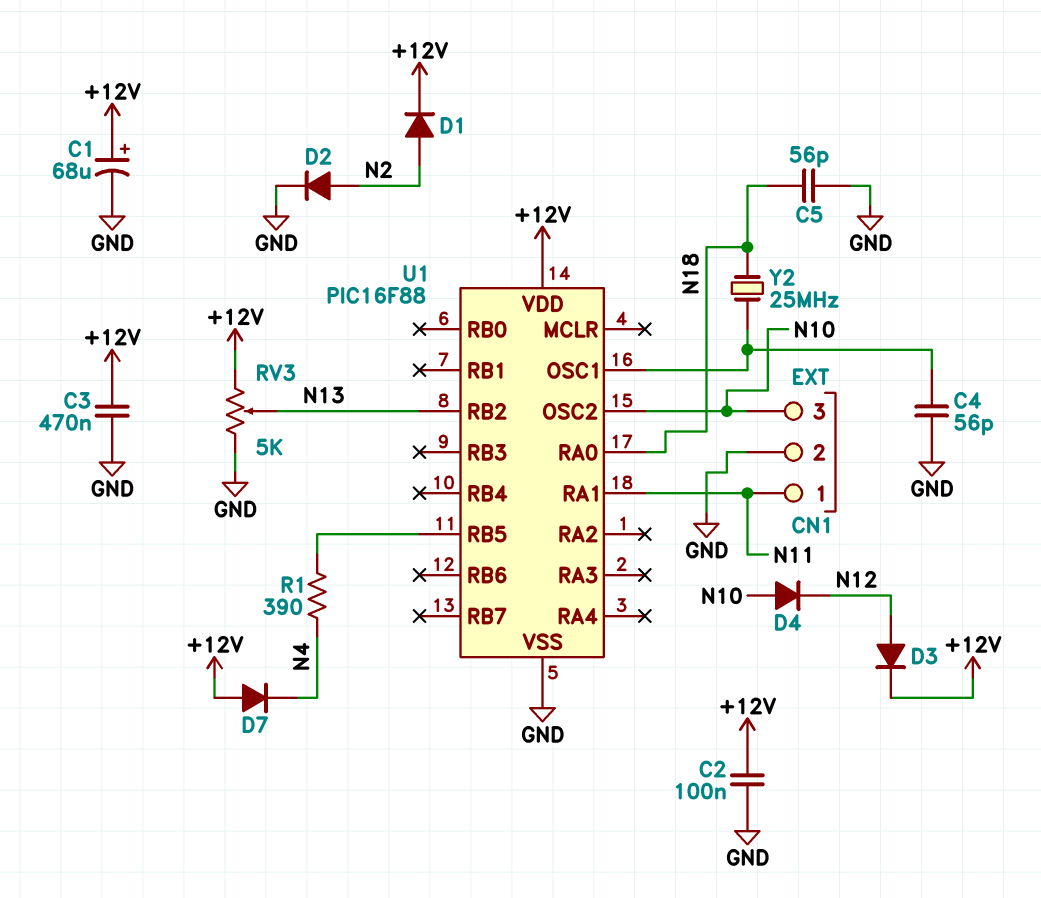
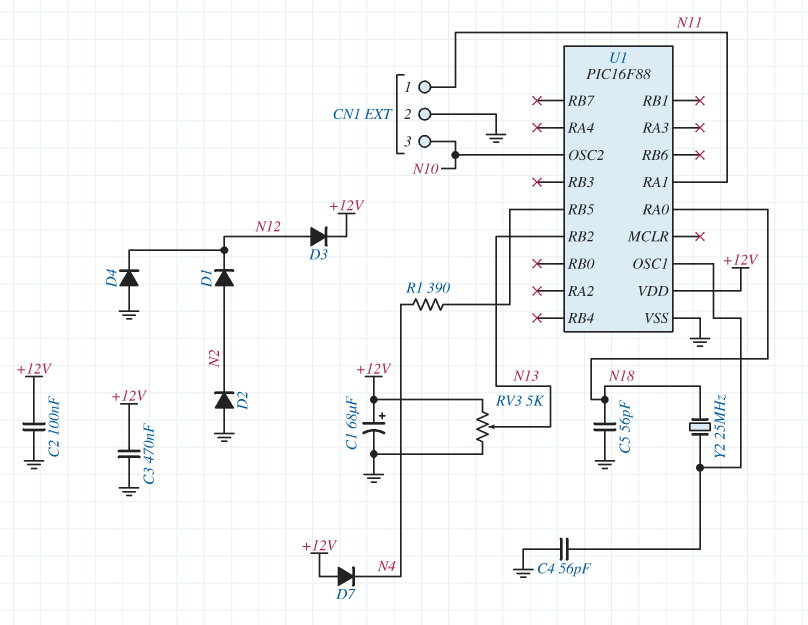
D1: diode (A N2, K +12V) -> diode (A N2, K N12)
D2: diode (A N2, K GND) -> diode (A GND, K N2)
D4: diode (A N10, K N12) -> diode (A GND, K N12)

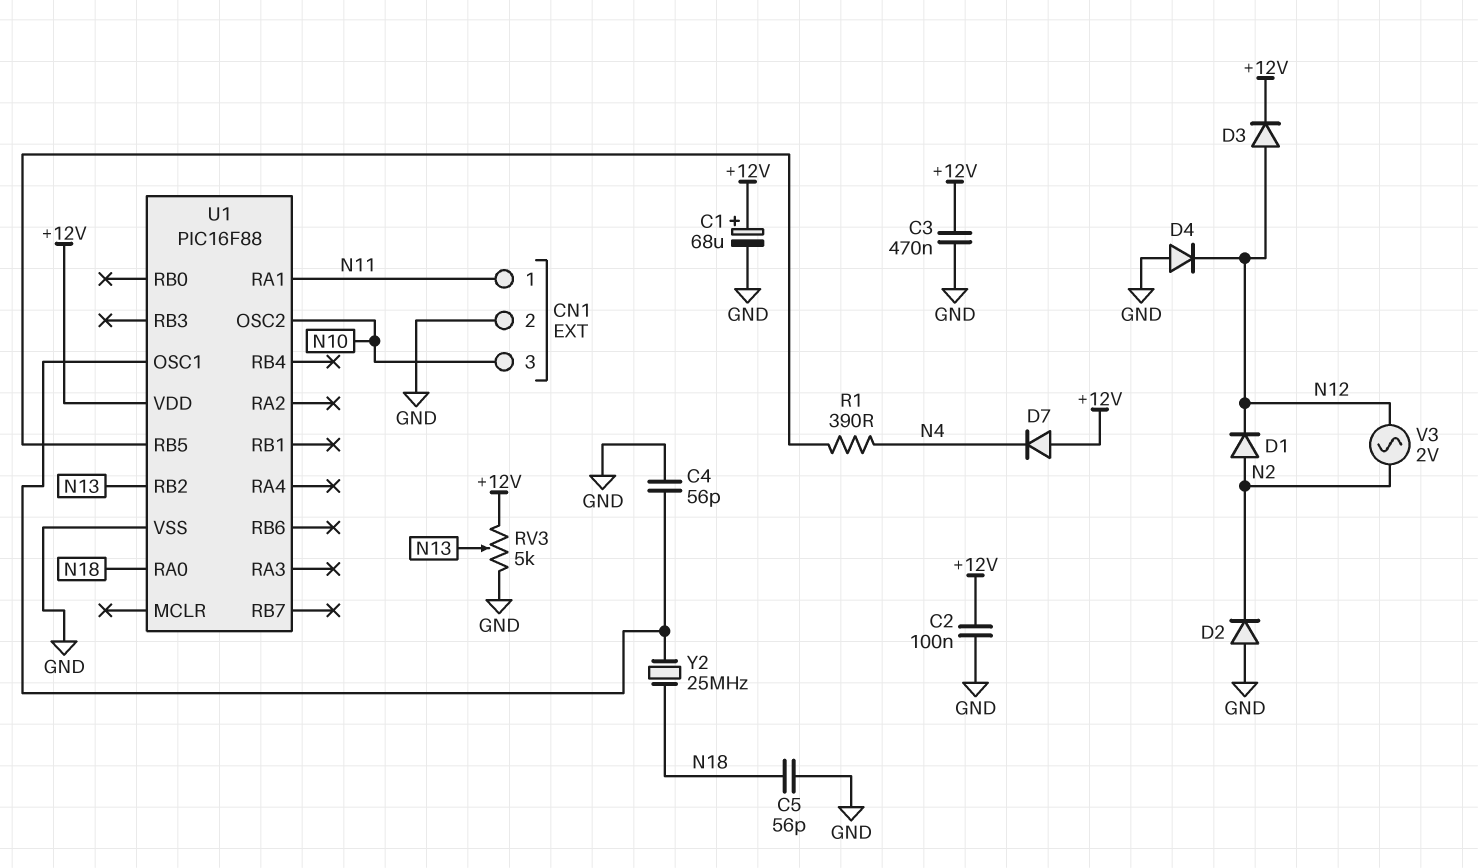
V3: none -> AC 2V (N2, N12)

